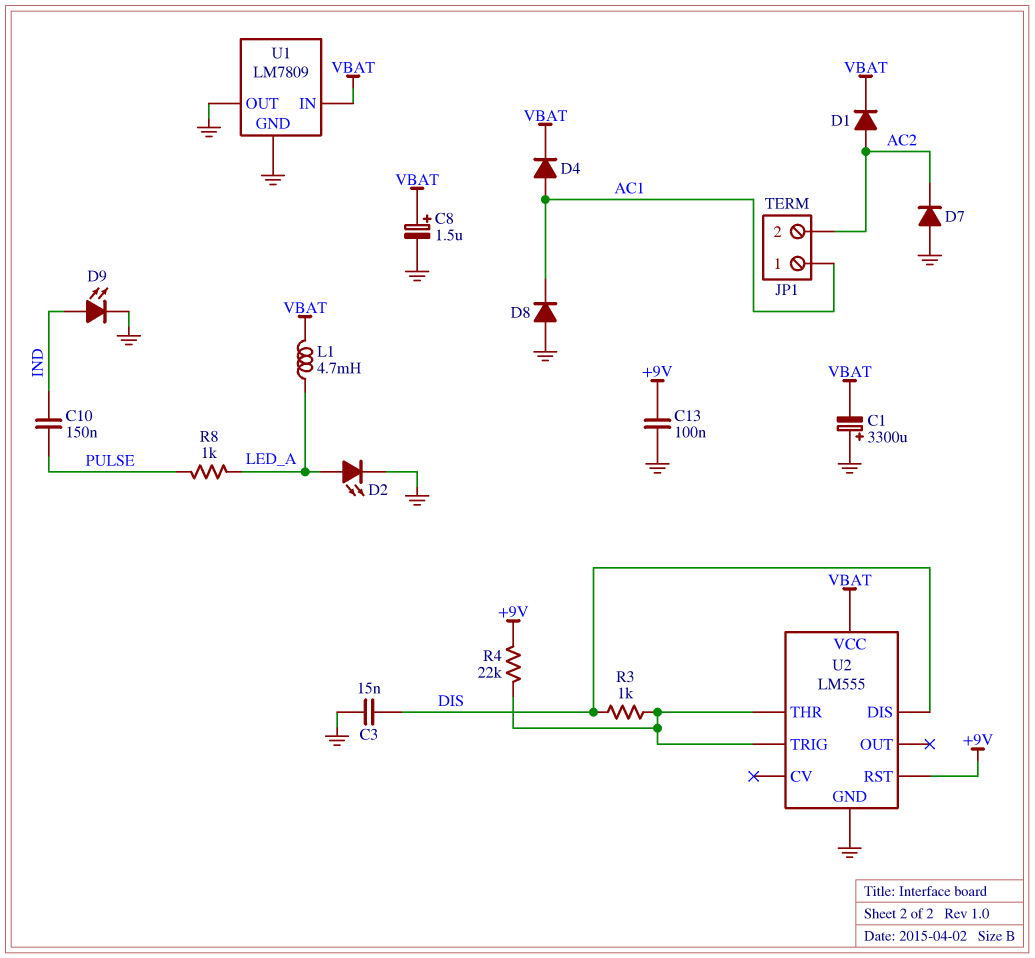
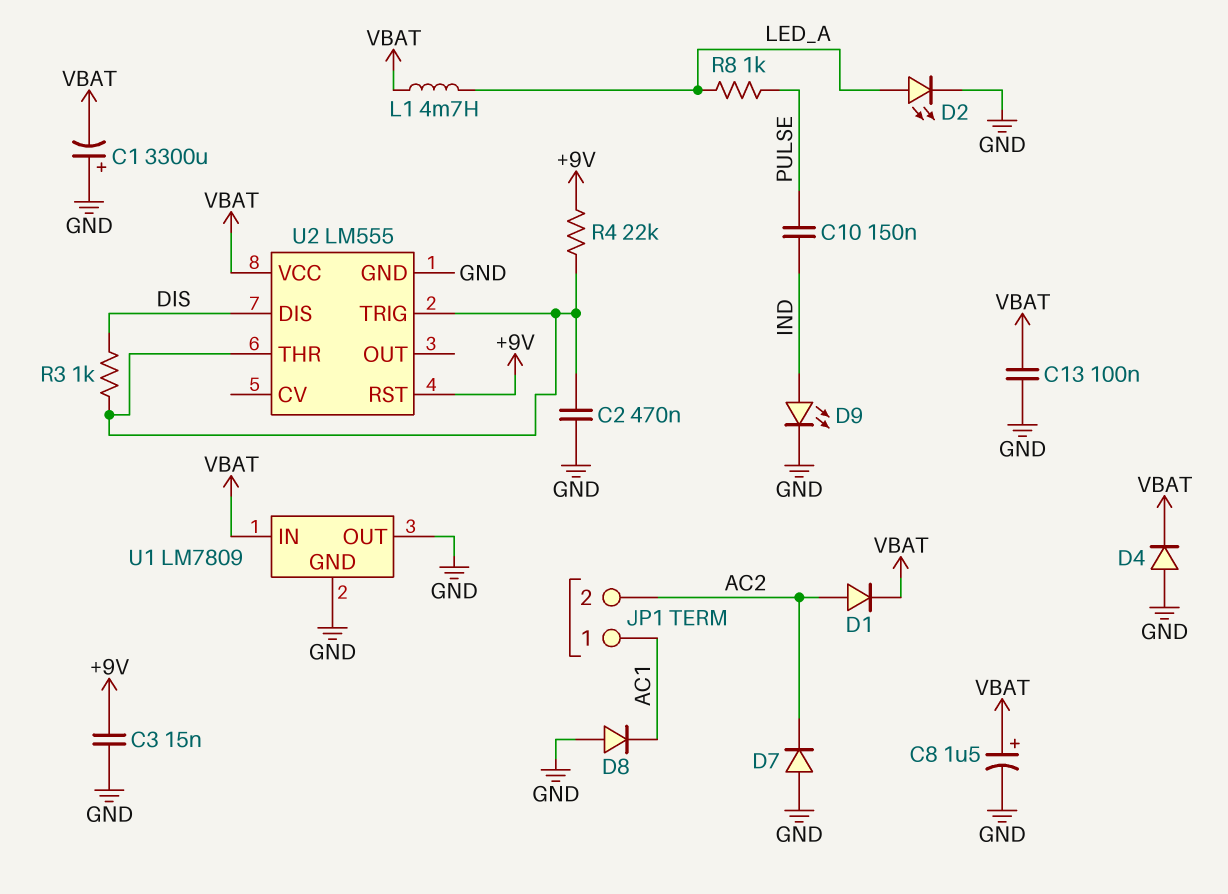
C2: none -> 470nF (GND, U2/THR)
C3: 15nF (DIS, GND) -> 15nF (+9V, GND)
C13: 100nF (+9V, GND) -> 100nF (GND, VBAT)
D4: diode (A AC1, K VBAT) -> diode (A GND, K VBAT)

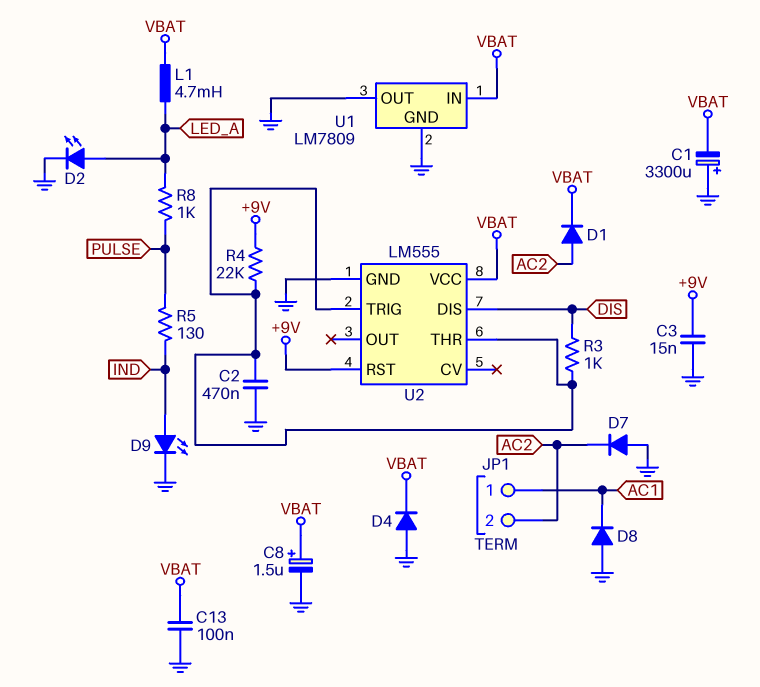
C10: 150nF (IND, PULSE) -> none
R5: none -> 130 (IND, PULSE)

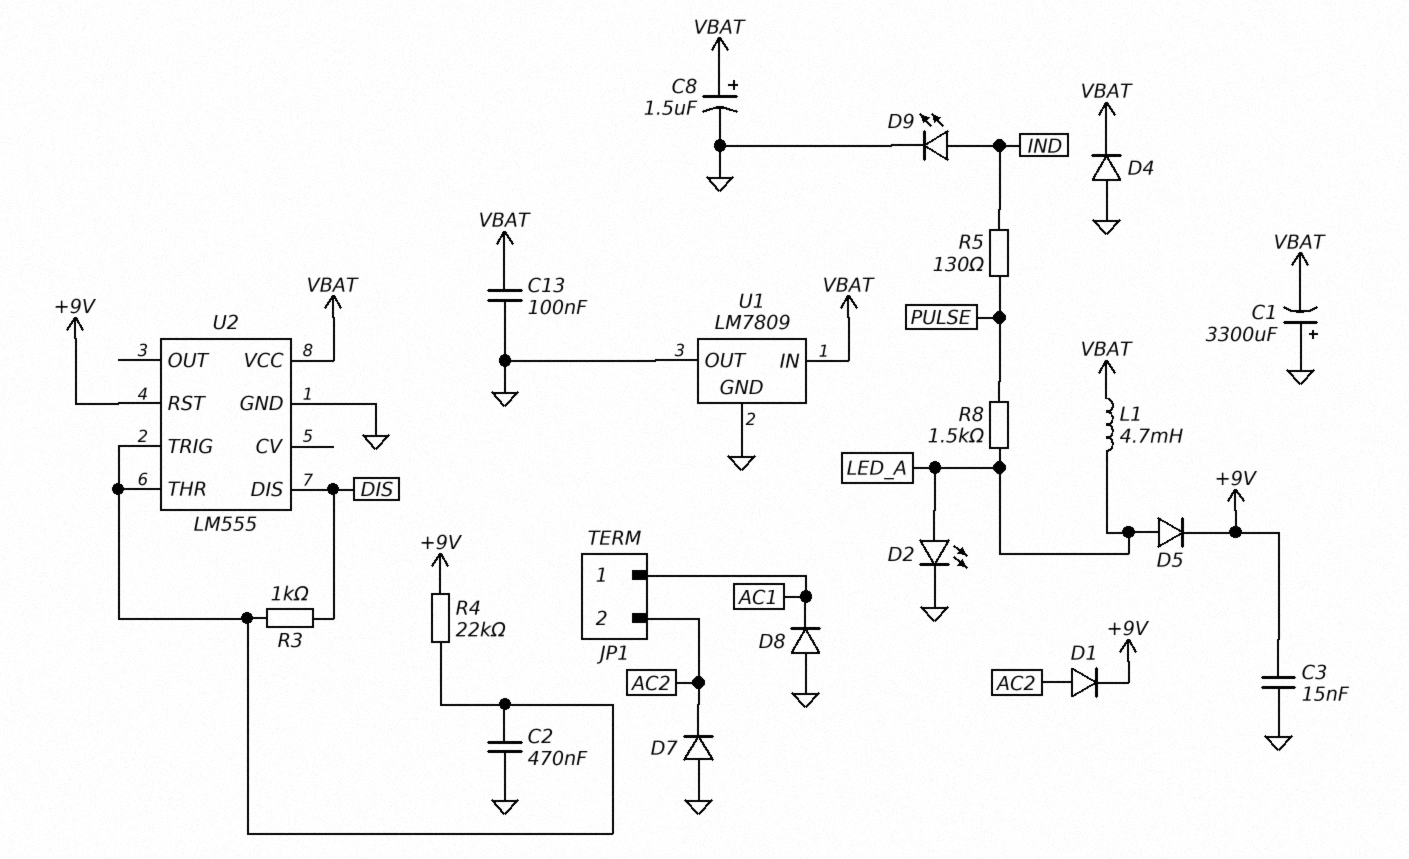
D1: diode (A AC2, K VBAT) -> diode (A AC2, K +9V)
D5: none -> diode (A LED_A, K +9V)
R8: 1k (LED_A, PULSE) -> 1.5k (LED_A, PULSE)

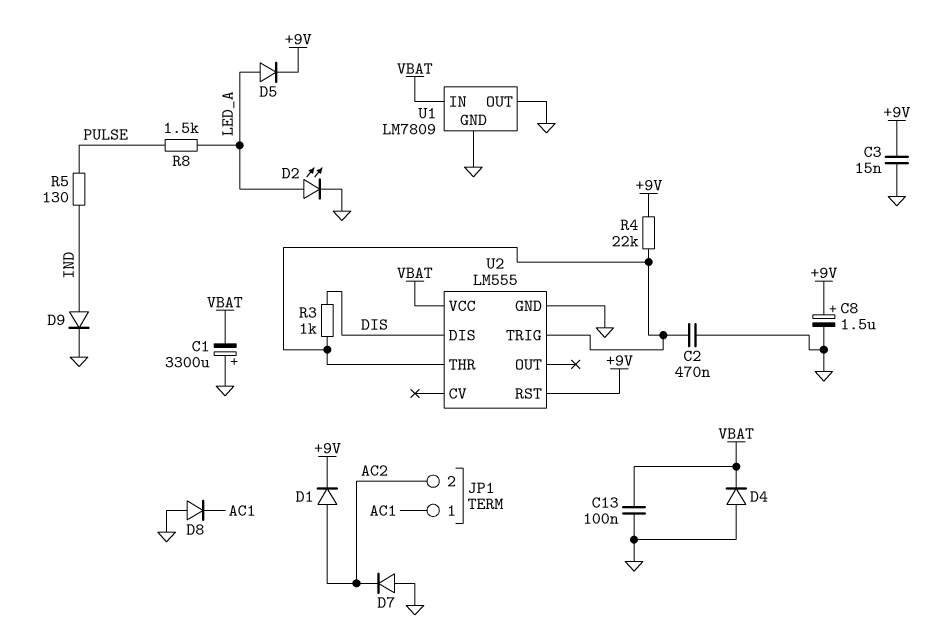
C8: 1.5uF (plus VBAT, minus GND) -> 1.5uF (plus +9V, minus GND)
D9: LED (A IND, K GND) -> diode (A IND, K GND)
L1: 4.7mH (LED_A, VBAT) -> none

